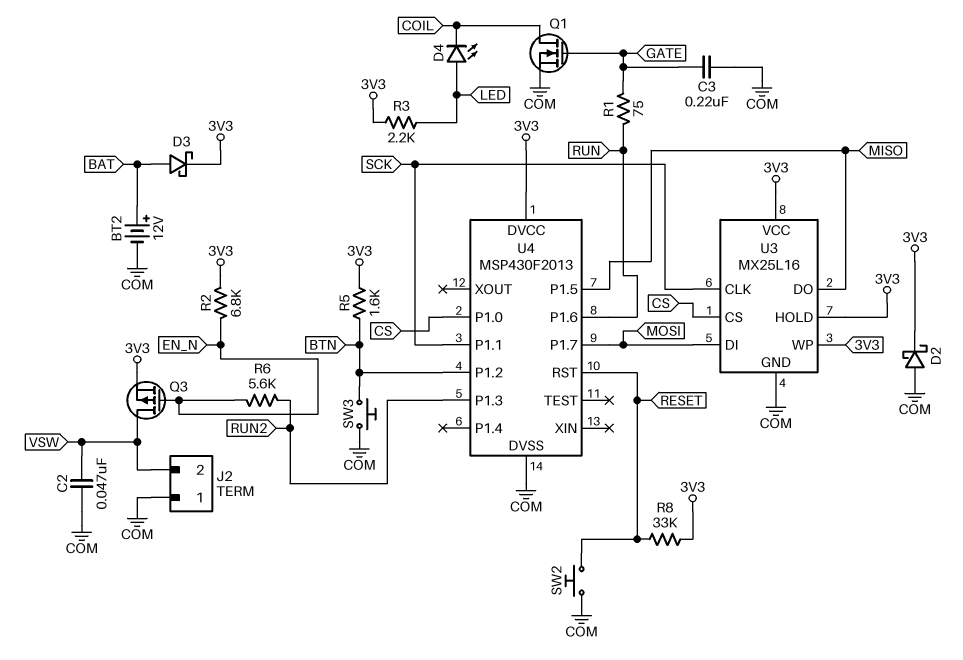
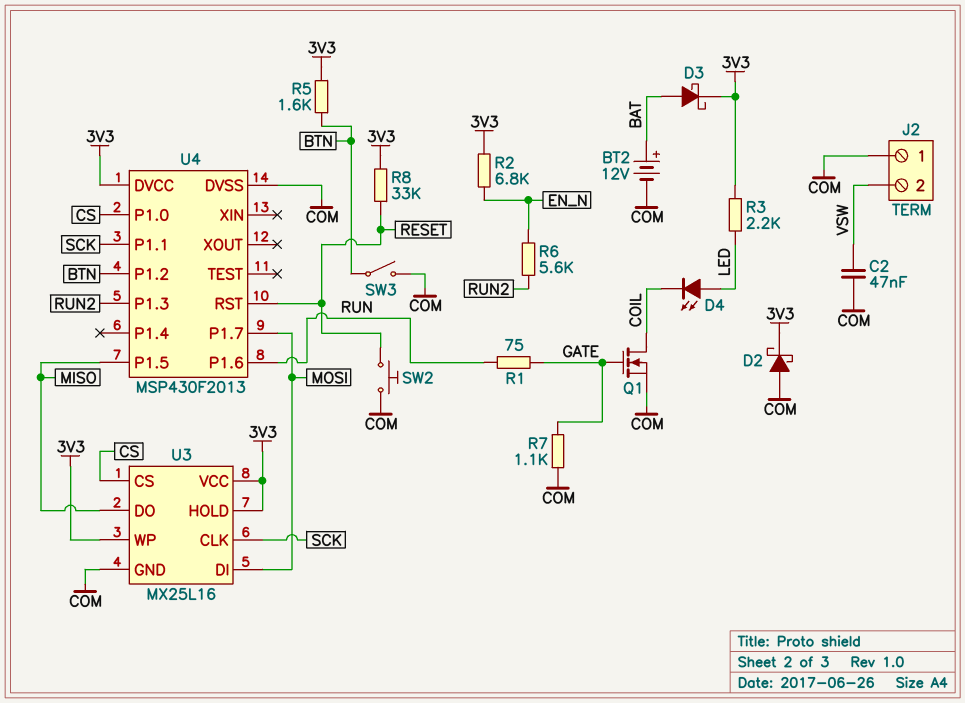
C3: 220nF (COM, GATE) -> none
Q3: PMOS (G EN_N, D VSW, S 3V3) -> none
R7: none -> 1.1k (COM, GATE)
SW3: button (BTN, COM) -> switch (BTN, COM)

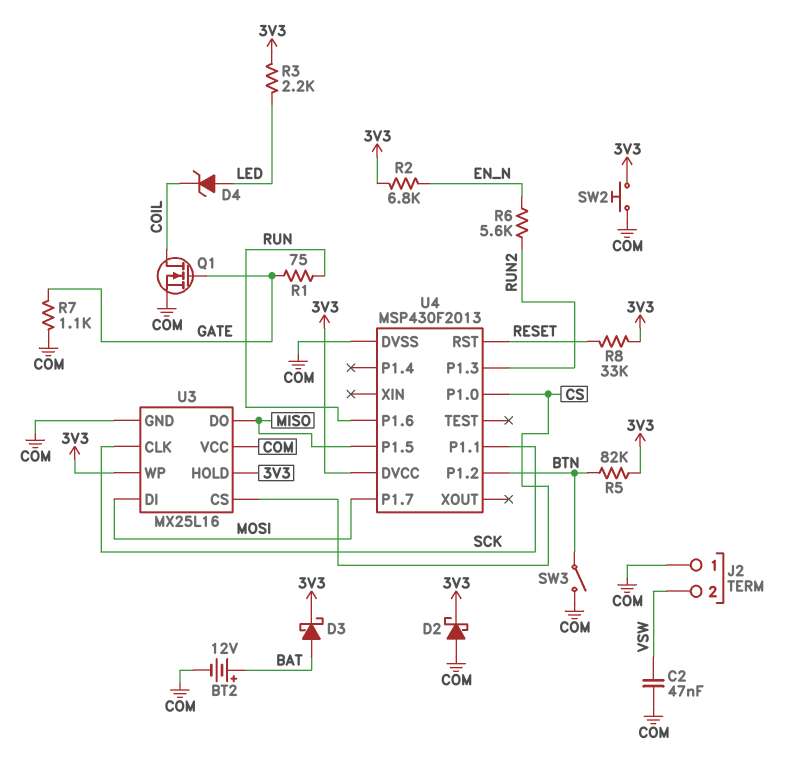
D4: LED (A LED, K COIL) -> zener (A LED, K COIL)
R5: 1.6k (3V3, BTN) -> 82k (3V3, BTN)
SW2: button (COM, RESET) -> button (3V3, COM)
U3 pin VCC: 3V3 -> COM

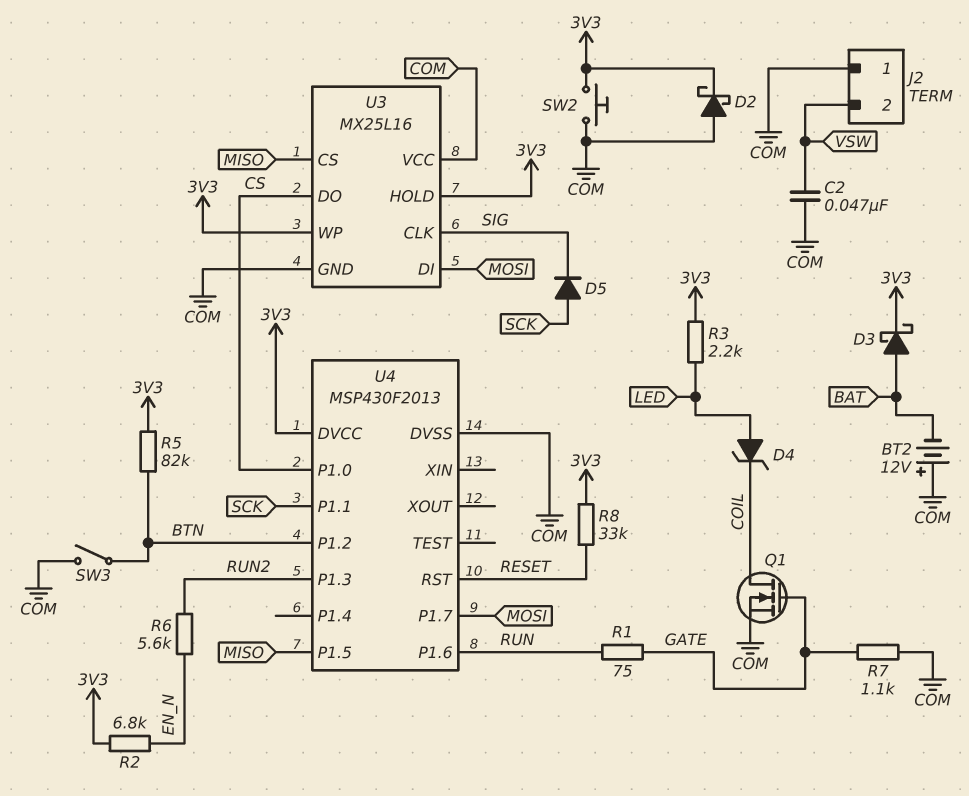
BT2: 12V (plus BAT, minus COM) -> 12V (plus COM, minus BAT)
D5: none -> diode (A SCK, K SIG)
U3 pin CLK: SCK -> SIG
U3 pin CS: CS -> MISO
U3 pin DO: MISO -> CS

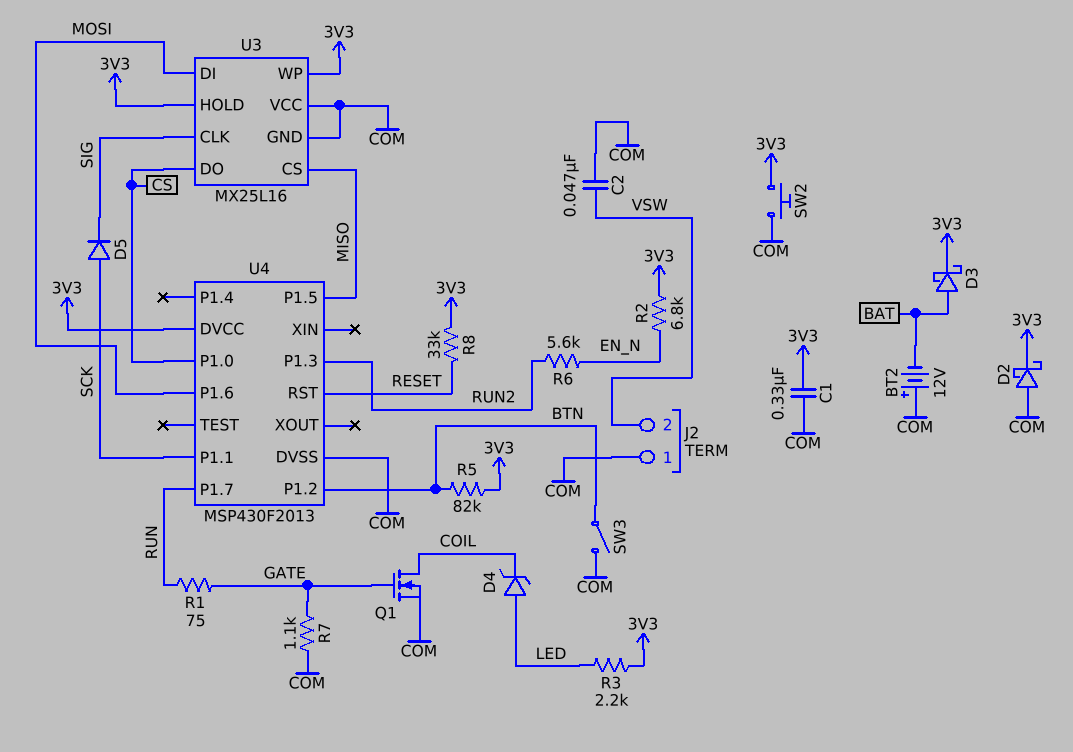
C1: none -> 330nF (3V3, COM)
U4 pin P1.6: RUN -> MOSI
U4 pin P1.7: MOSI -> RUN

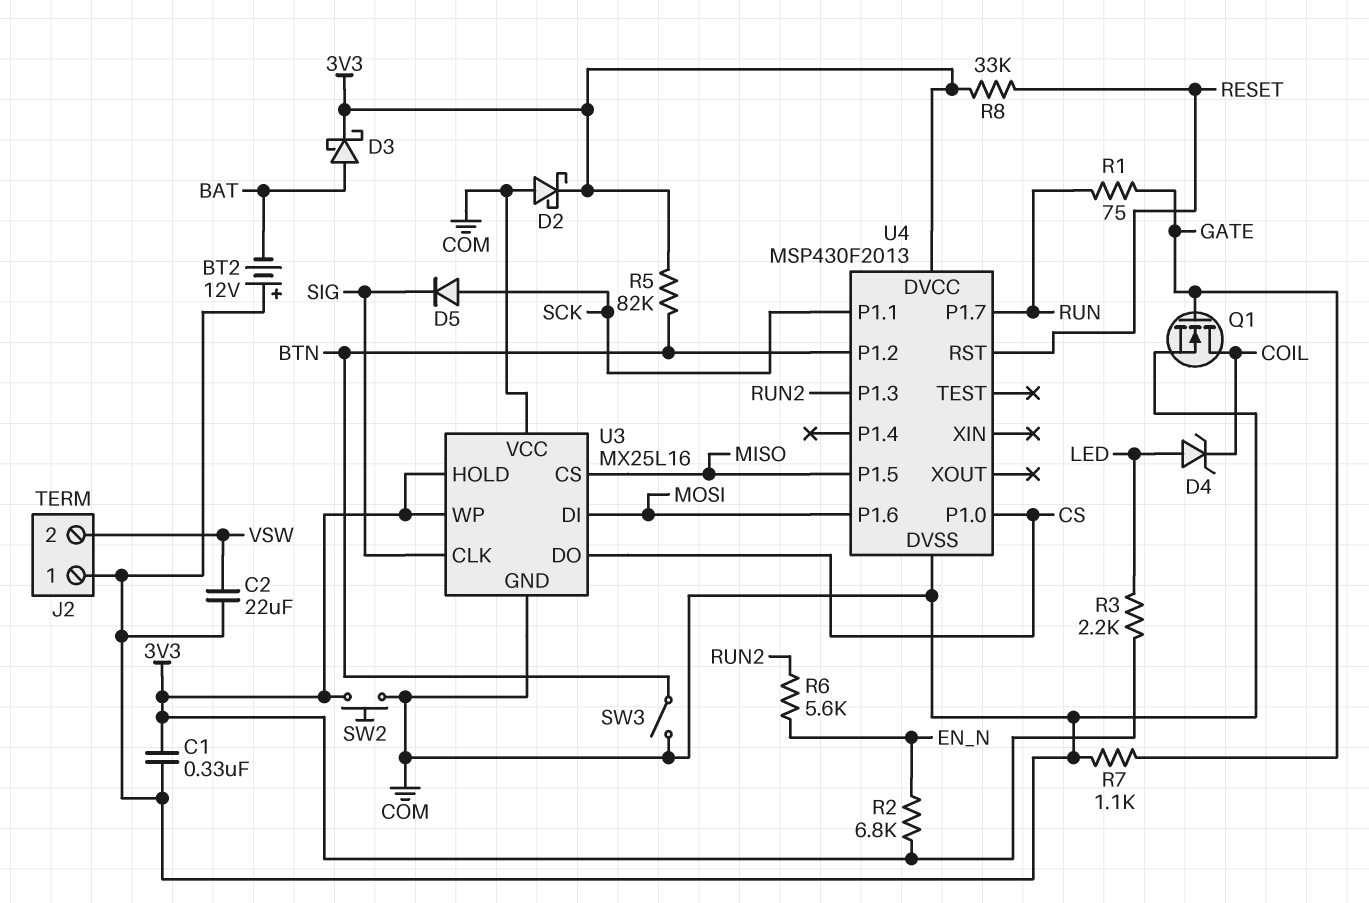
C2: 47nF (COM, VSW) -> 22uF (COM, VSW)

